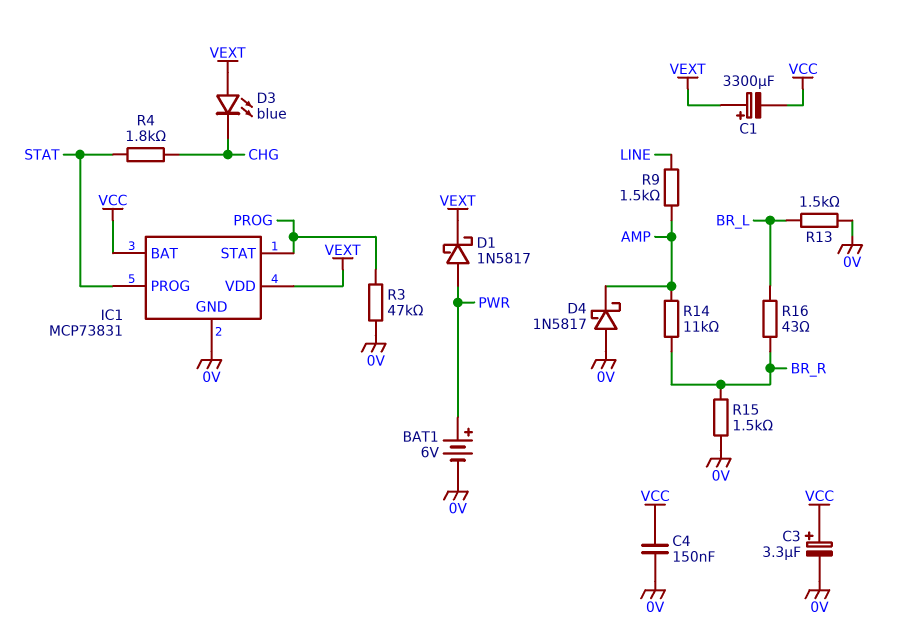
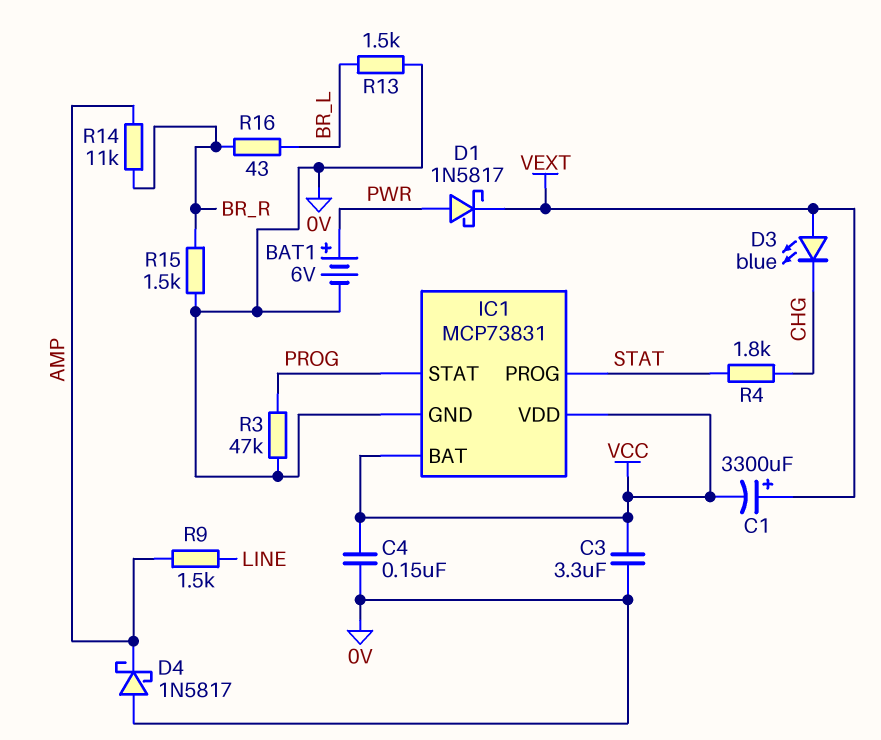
C3: 3.3uF (plus VCC, minus 0V) -> 3.3uF (0V, VCC)
IC1 pin VDD: VEXT -> VCC

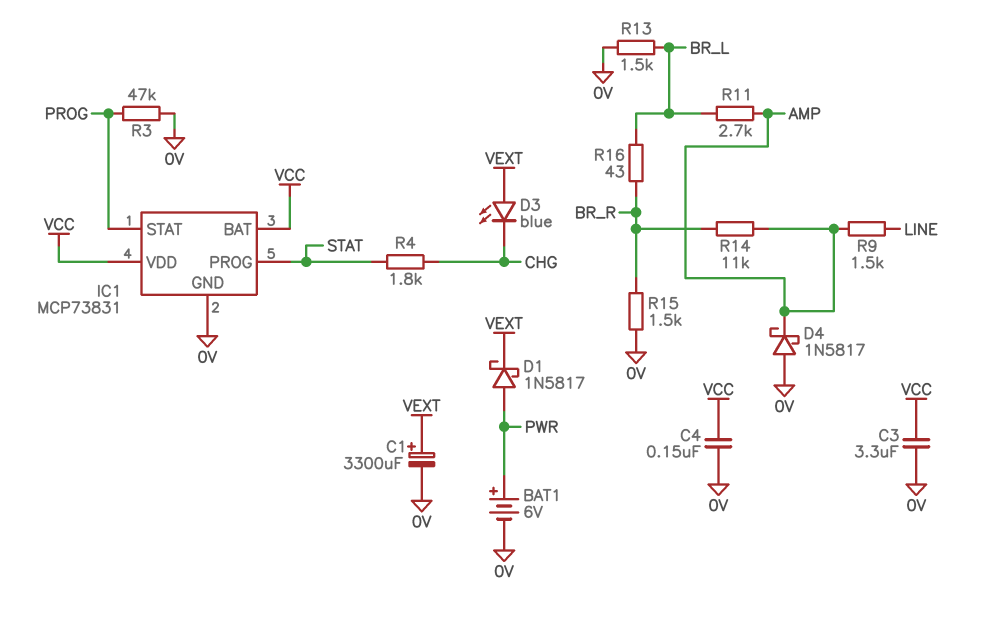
C1: 3300uF (plus VEXT, minus VCC) -> 3300uF (plus VEXT, minus 0V)
R11: none -> 2.7k (AMP, BR_L)

